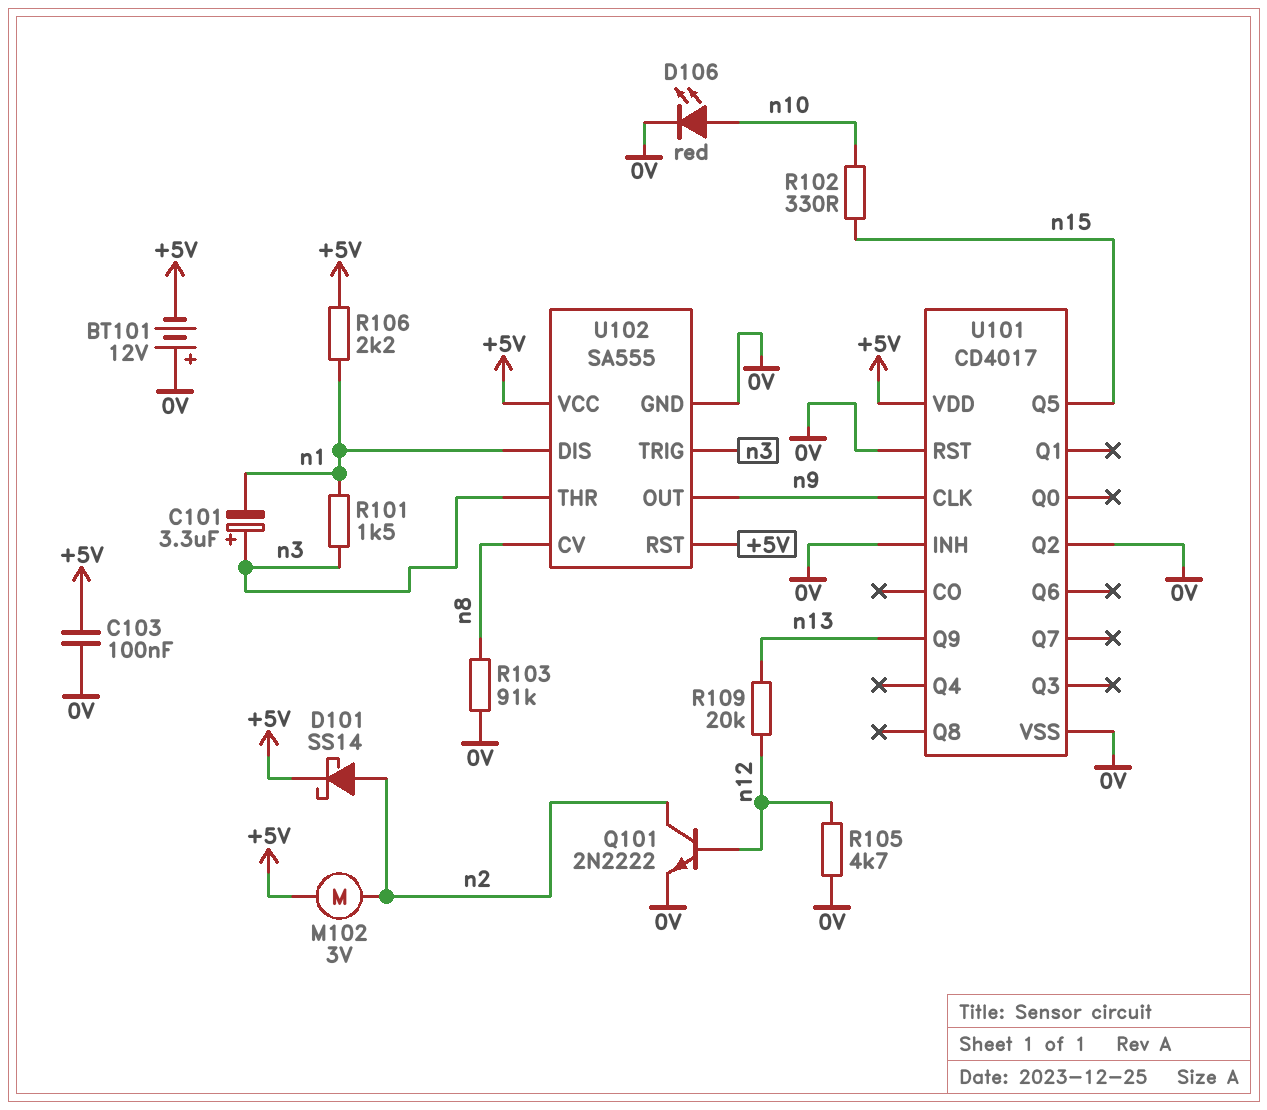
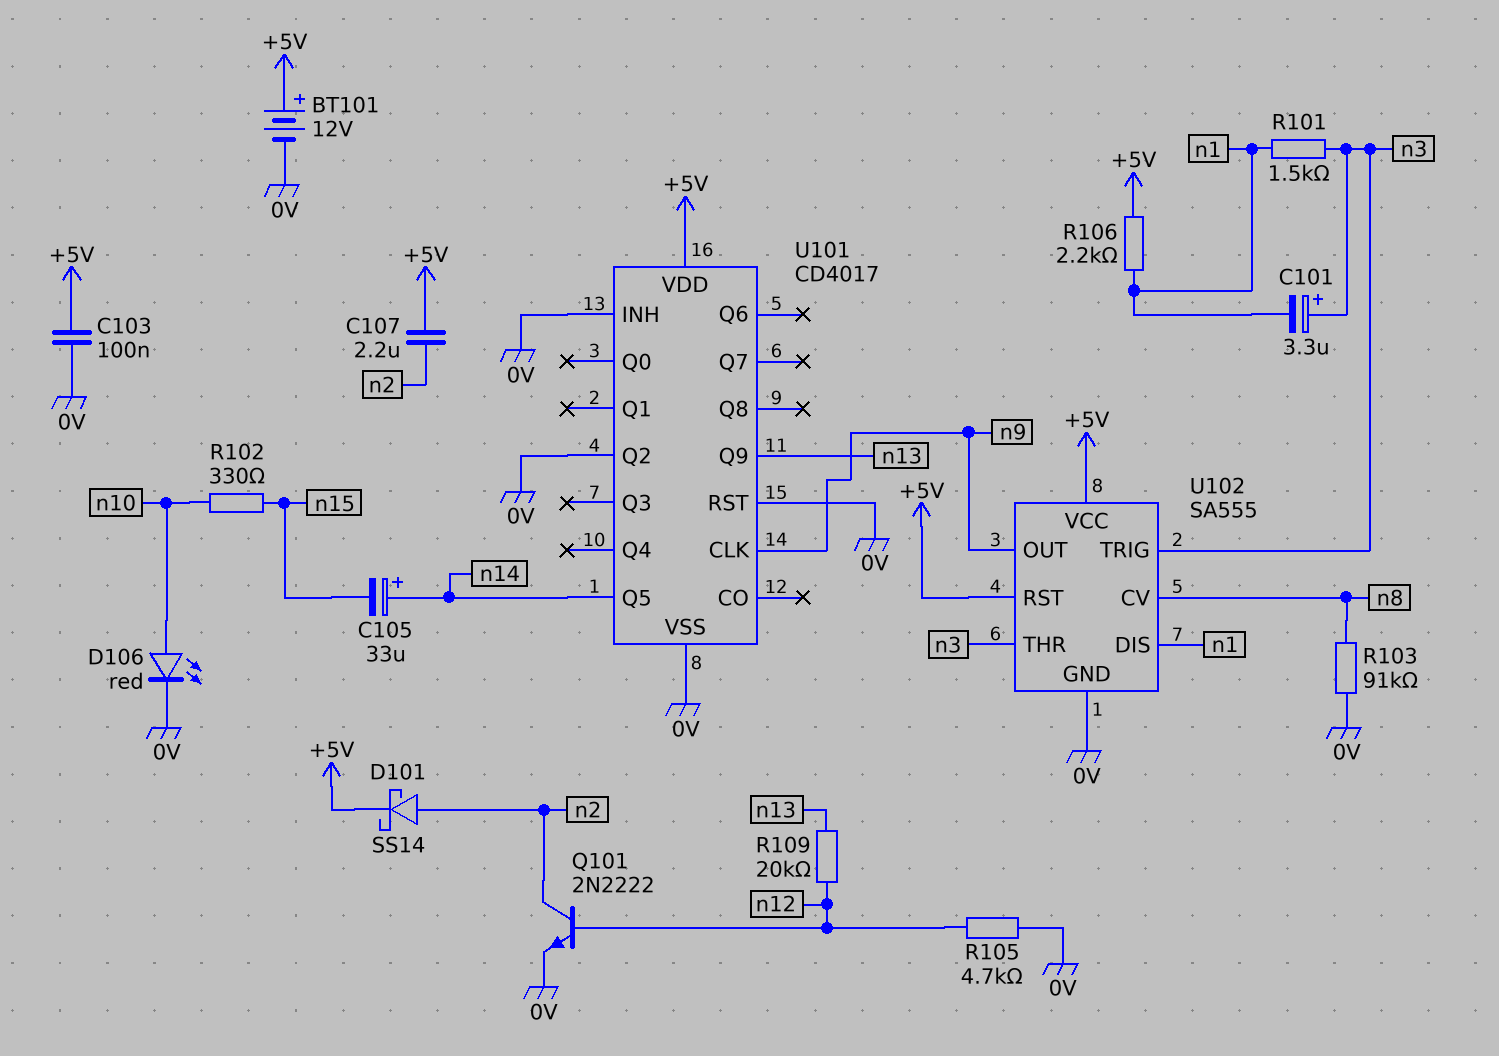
BT101: 12V (plus 0V, minus +5V) -> 12V (plus +5V, minus 0V)
C105: none -> 33uF (plus n14, minus n15)
C107: none -> 2.2uF (+5V, n2)
M102: motor 3V (+5V, n2) -> none
U101 pin Q5: n15 -> n14

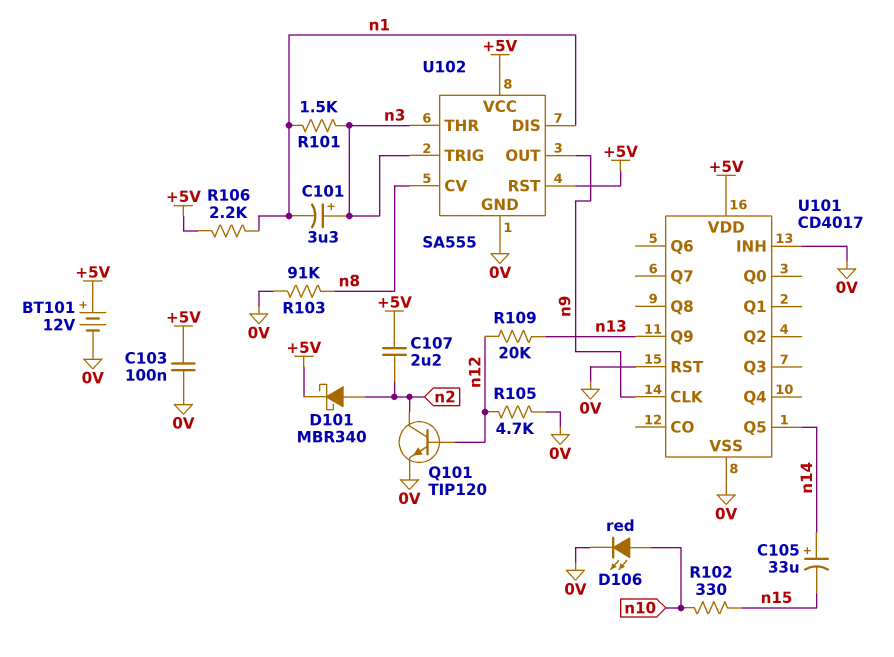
D101: schottky SS14 (A n2, K +5V) -> schottky MBR340 (A n2, K +5V)
Q101: NPN 2N2222 (B n12, C n2, E 0V) -> NPN TIP120 (B n12, C n2, E 0V)
U101 pin Q2: 0V -> none

